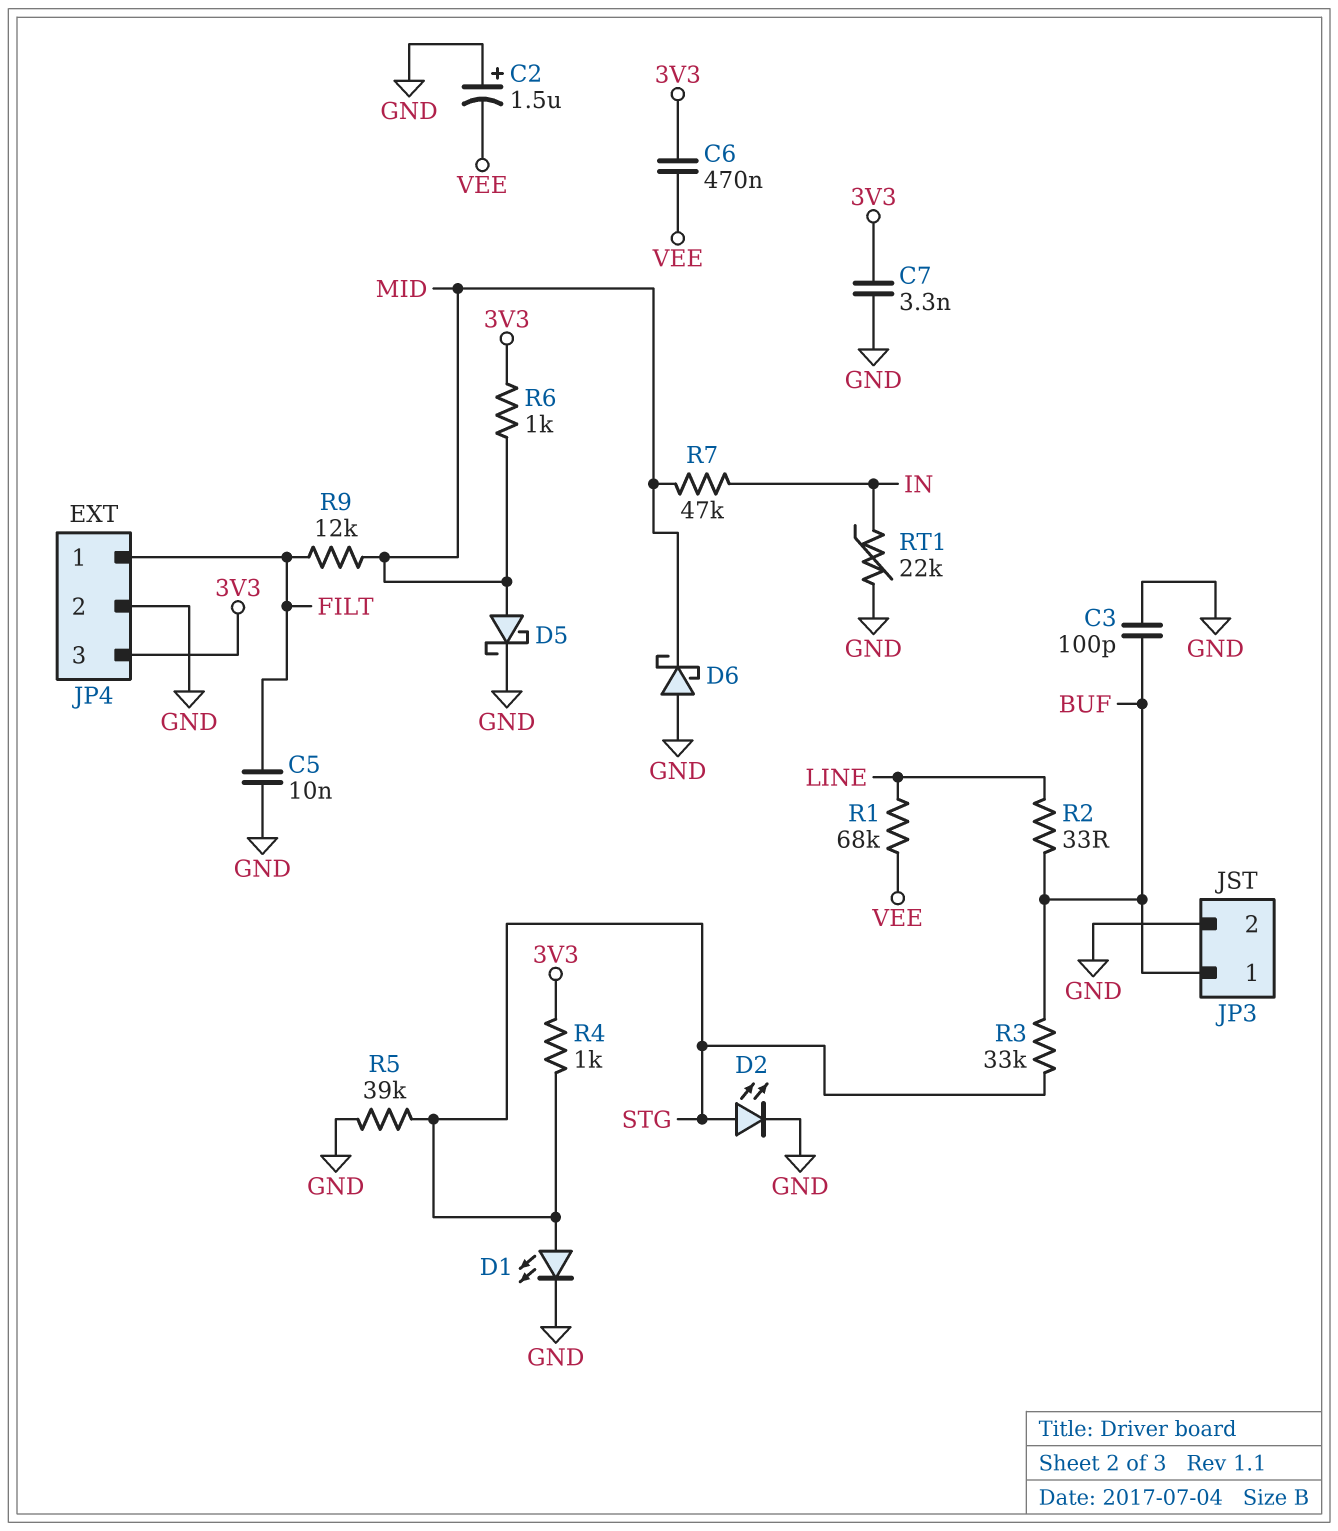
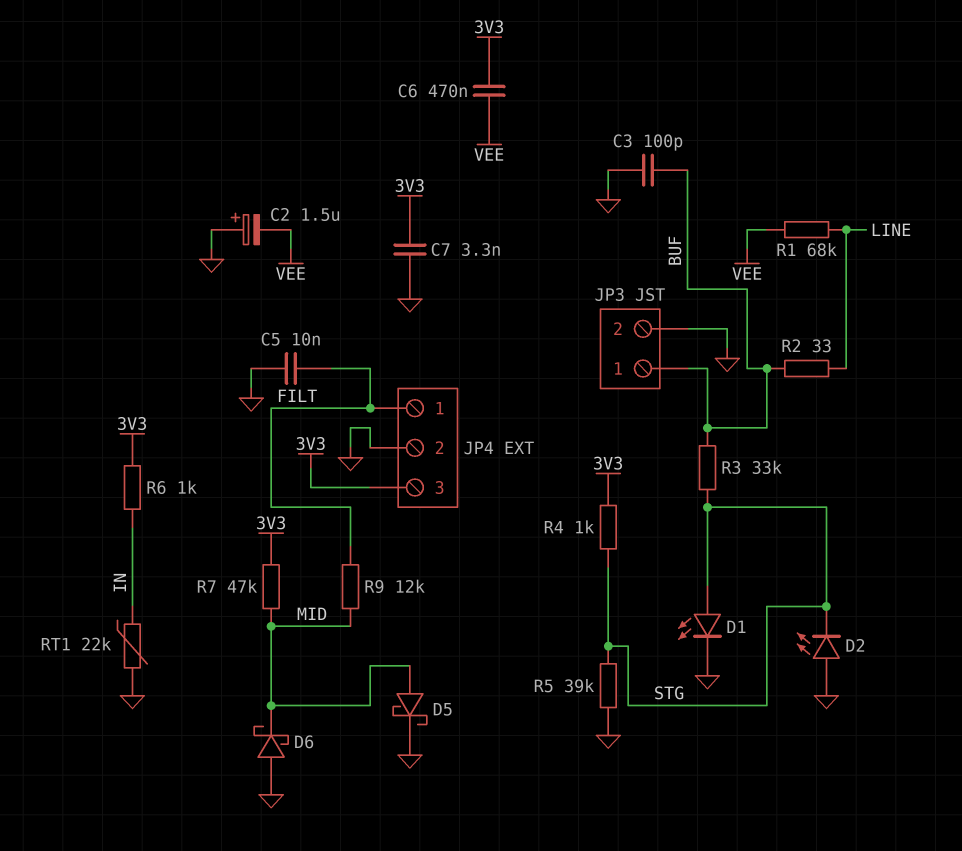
D2: LED (A STG, K GND) -> LED (A GND, K STG)
R6: 1k (3V3, MID) -> 1k (3V3, IN)
R7: 47k (IN, MID) -> 47k (3V3, MID)

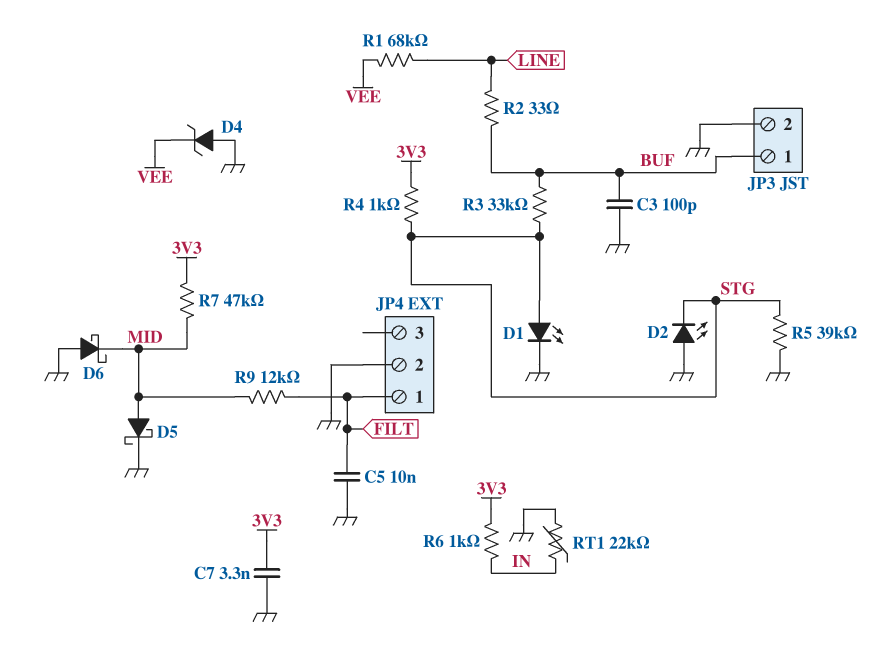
C2: 1.5uF (plus GND, minus VEE) -> none
C6: 470nF (3V3, VEE) -> none
D4: none -> zener (A GND, K VEE)
JP4 pin 3: 3V3 -> none

